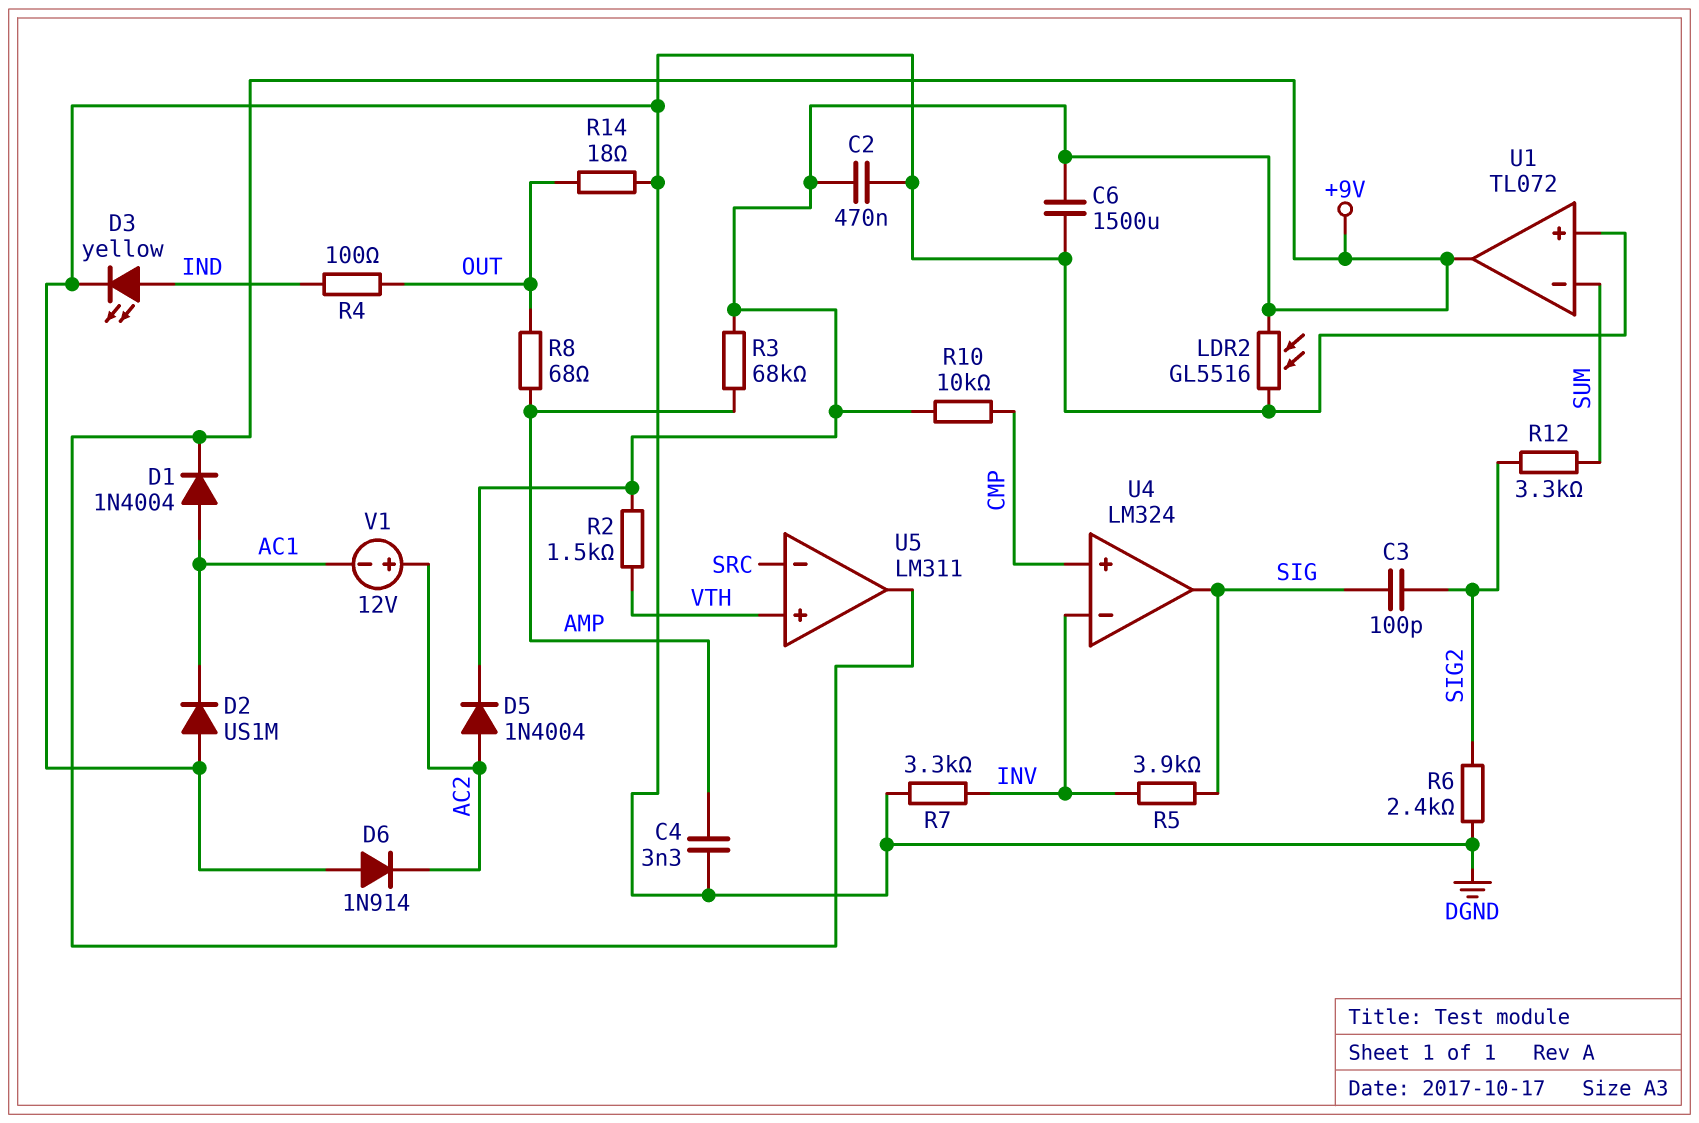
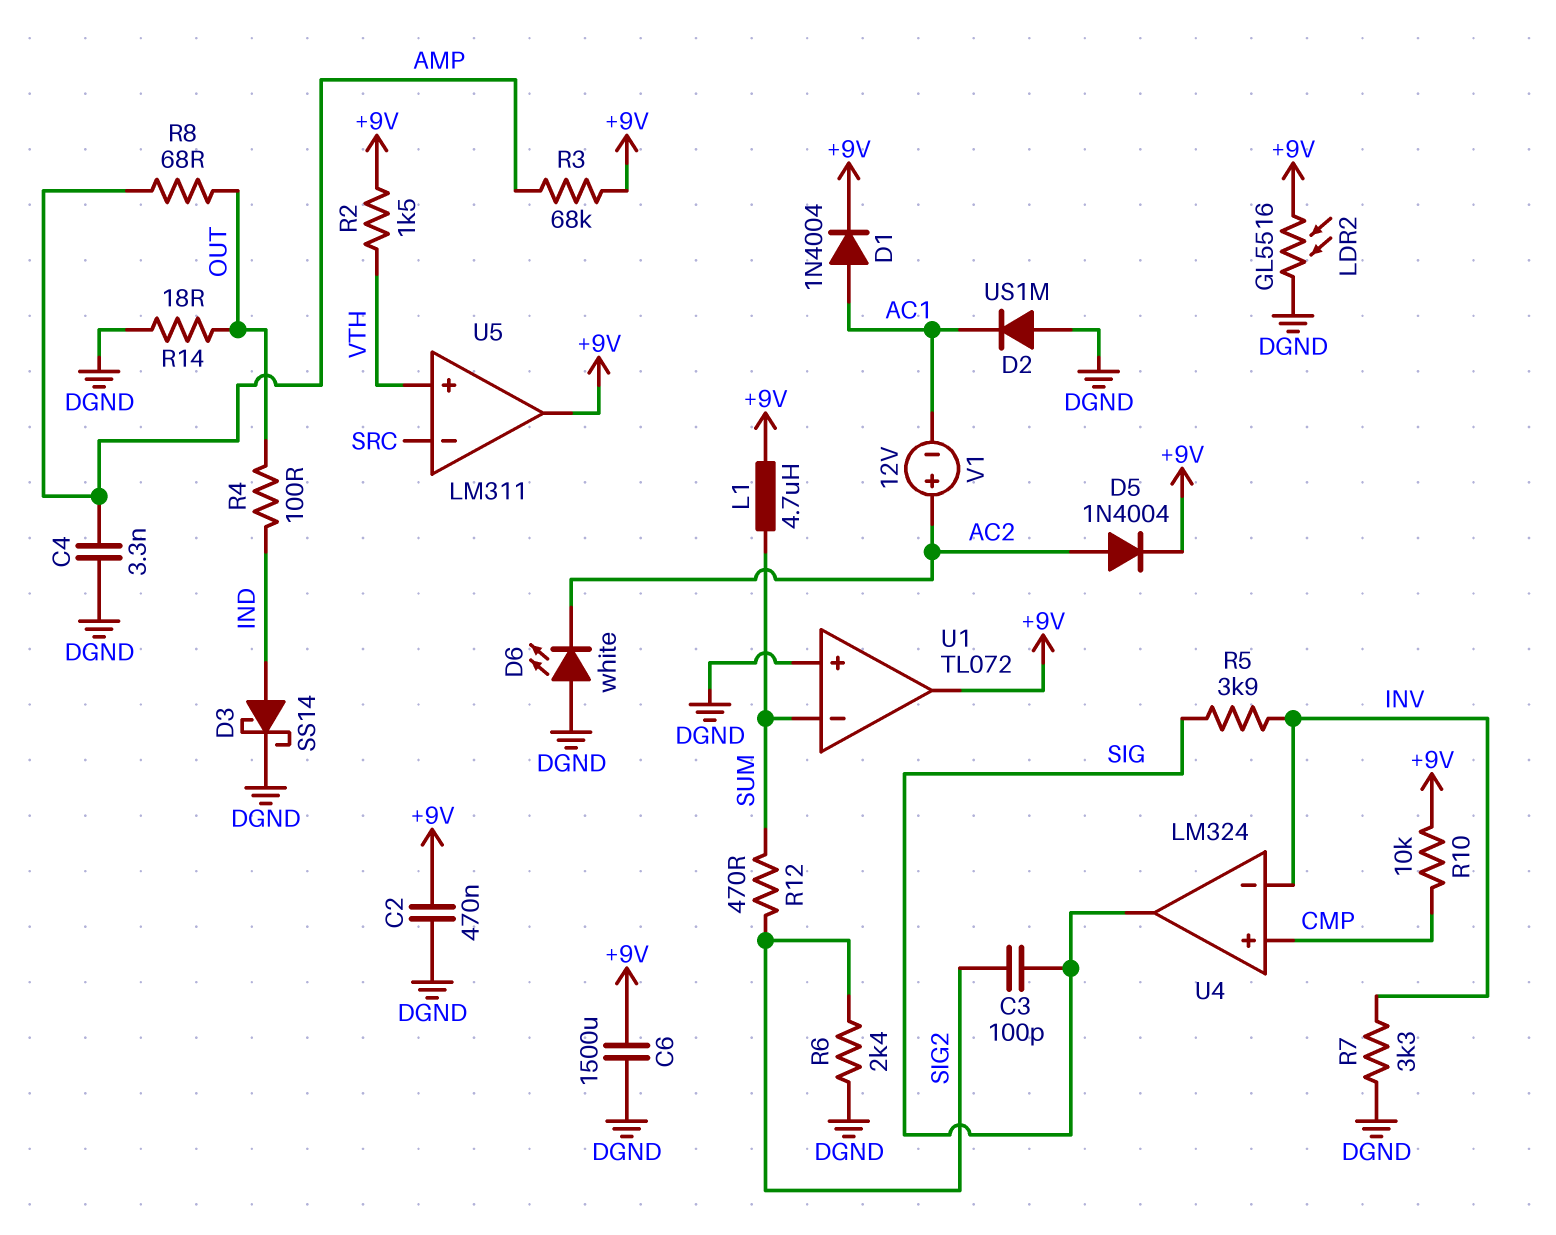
D3: LED yellow (A IND, K DGND) -> schottky SS14 (A IND, K DGND)
D6: diode 1N914 (A DGND, K AC2) -> LED white (A DGND, K AC2)
L1: none -> 4.7uH (+9V, SUM)
R12: 3.3k (SIG2, SUM) -> 470 (SIG2, SUM)

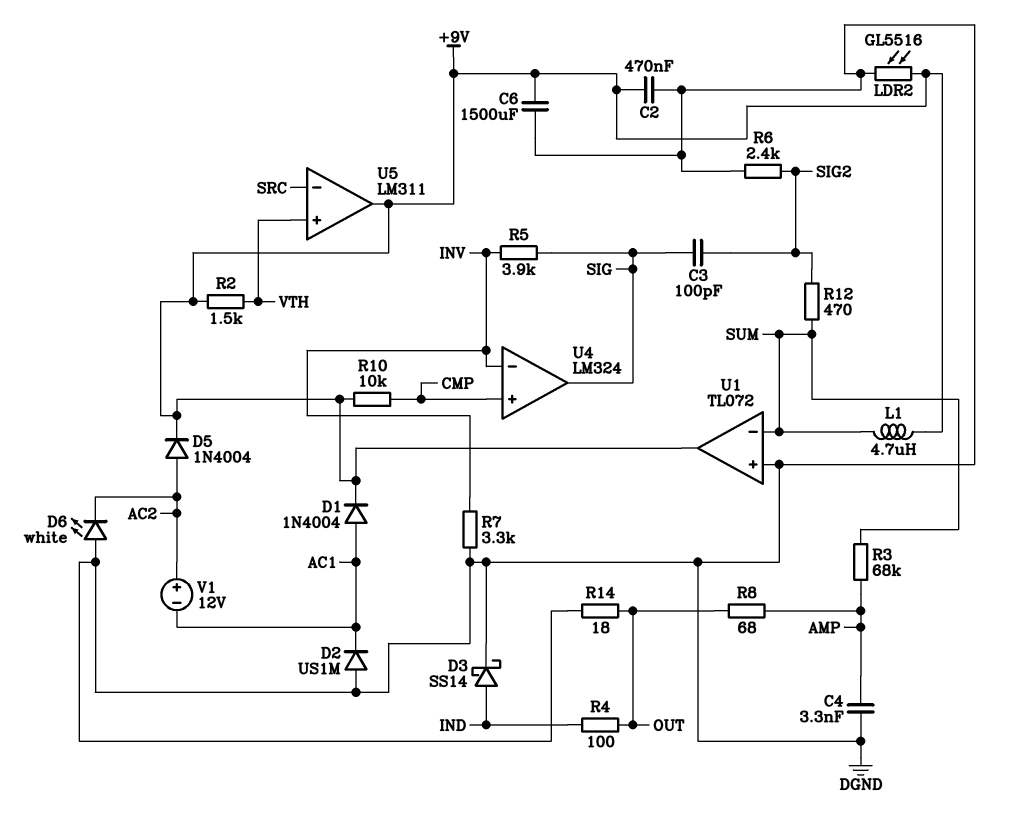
R3: 68k (+9V, AMP) -> 68k (AMP, SUM)

